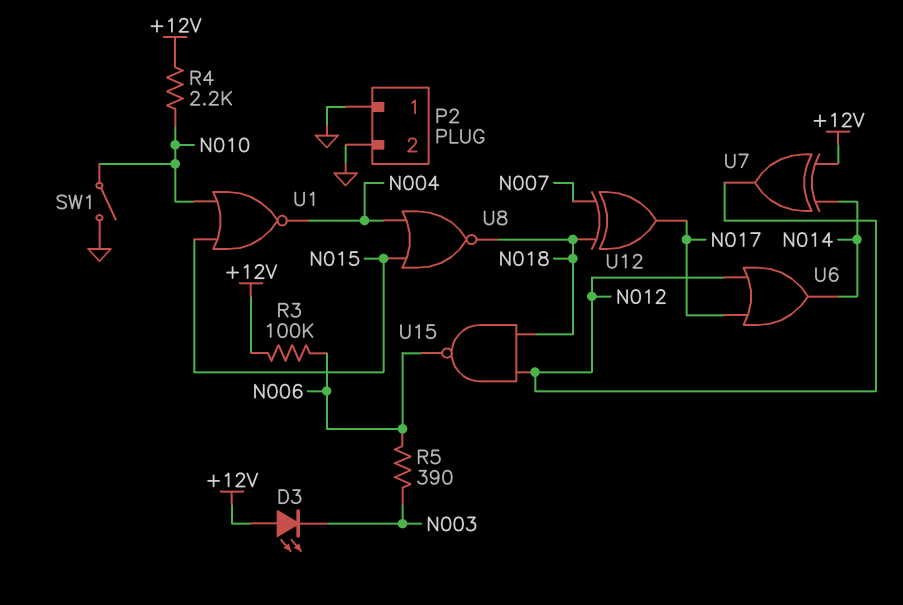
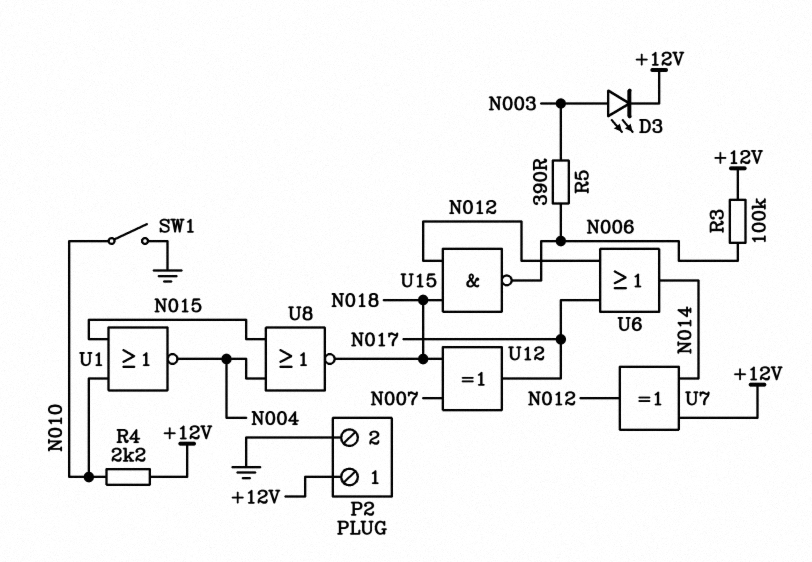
D3: LED (A +12V, K N003) -> LED (A N003, K +12V)
P2 pin 1: GND -> +12V

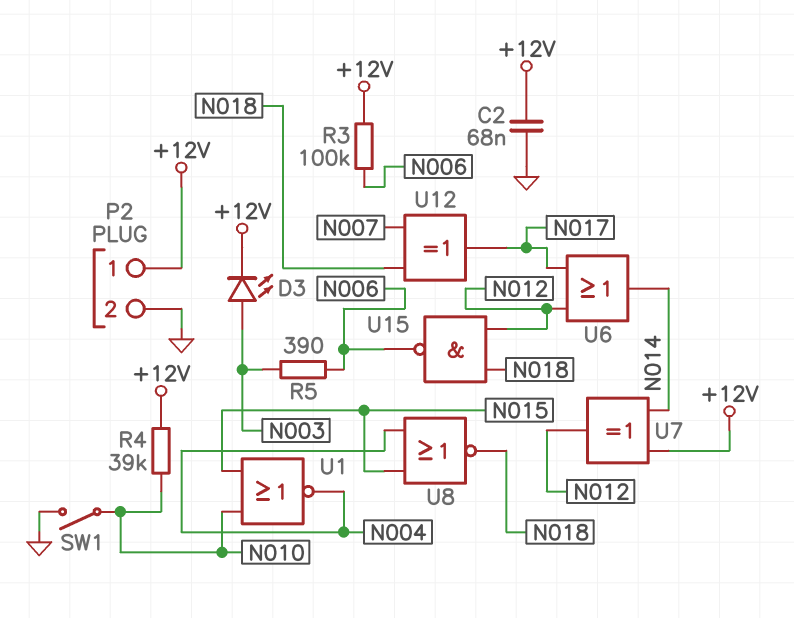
C2: none -> 68nF (+12V, GND)
R4: 2.2k (+12V, N010) -> 39k (+12V, N010)

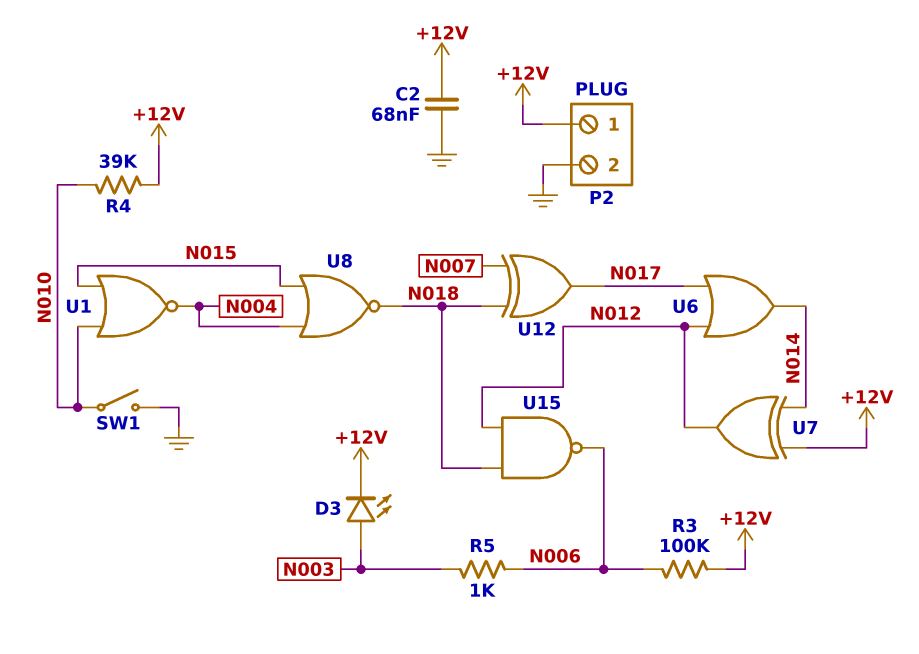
R5: 390 (N003, N006) -> 1k (N003, N006)

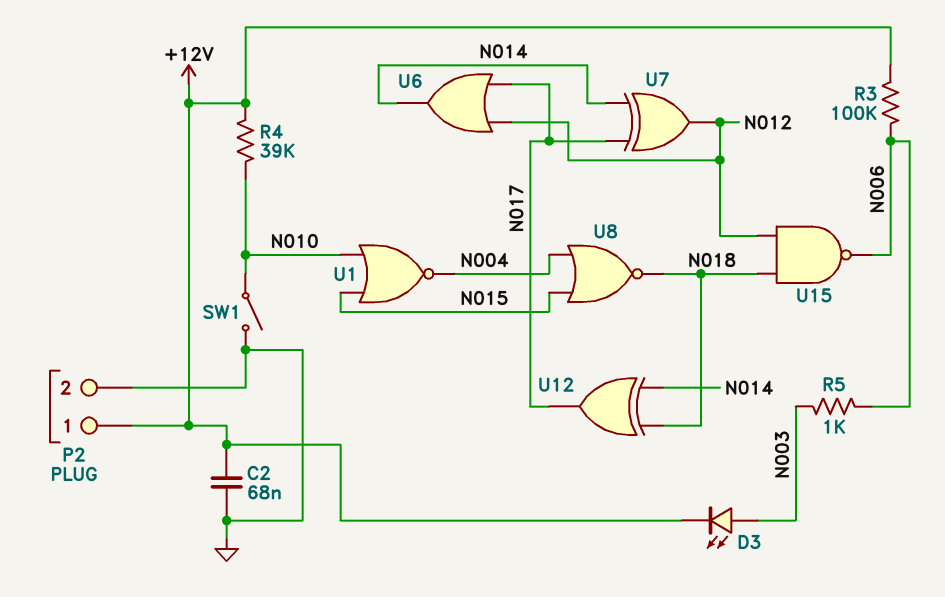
U7: XOR (in +12V, in N014, out N012) -> XOR (in N014, in N017, out N012)
U12: XOR (in N007, in N018, out N017) -> XOR (in N014, in N018, out N017)

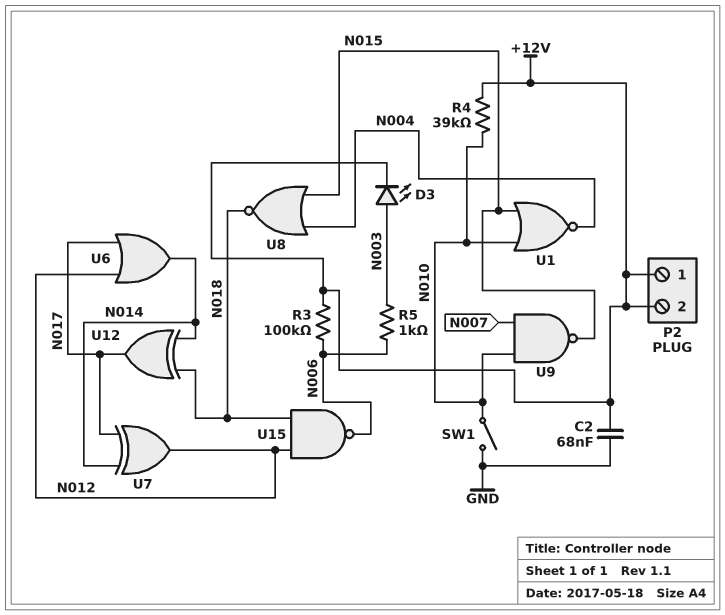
P2 pin 2: GND -> +12V
U9: none -> NAND (in N007, in N010, out N015)

